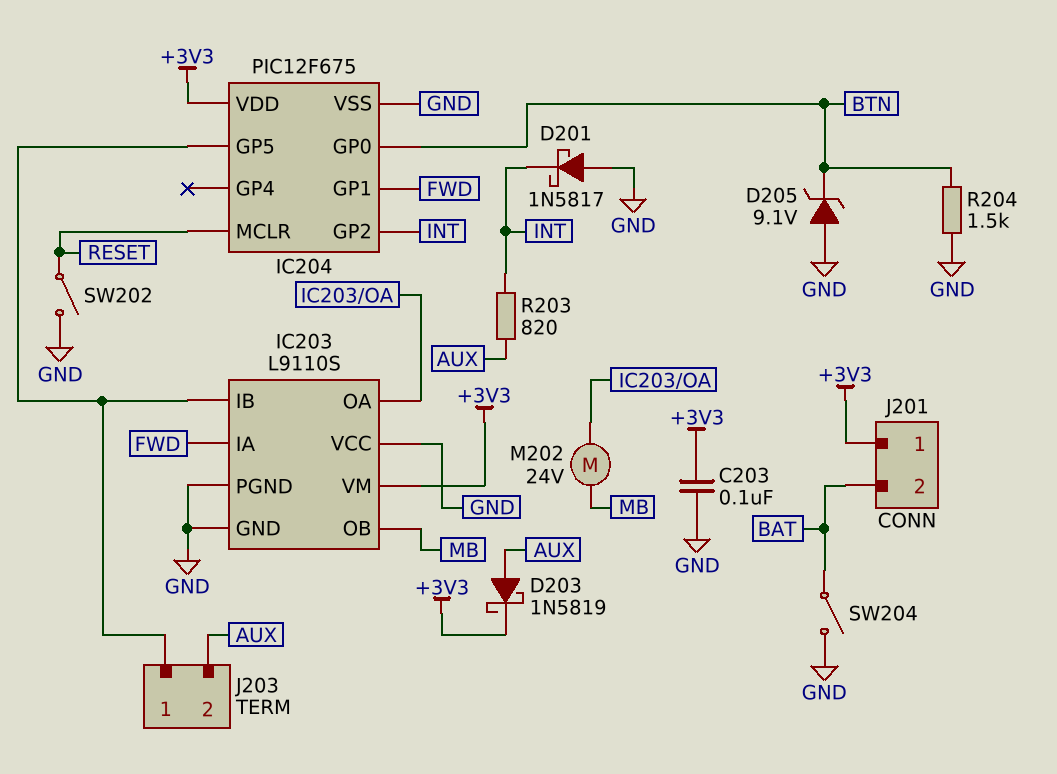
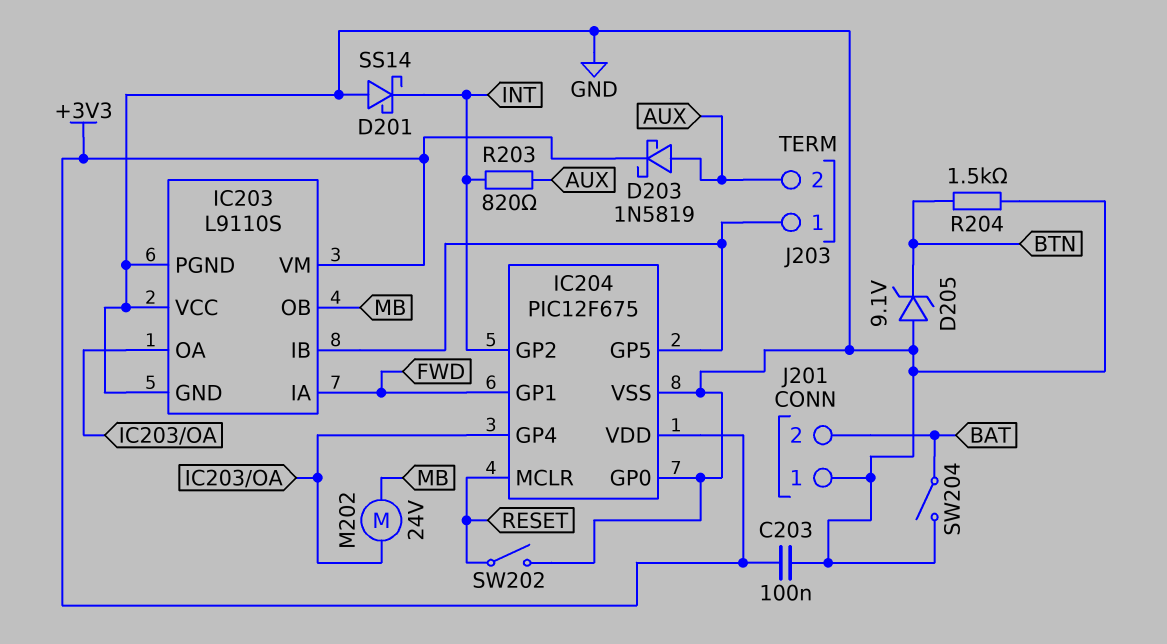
D201: schottky 1N5817 (A GND, K INT) -> schottky SS14 (A GND, K INT)
IC204 pin GP0: BTN -> GND
IC204 pin GP4: none -> IC203/OA
J201 pin 1: +3V3 -> GND

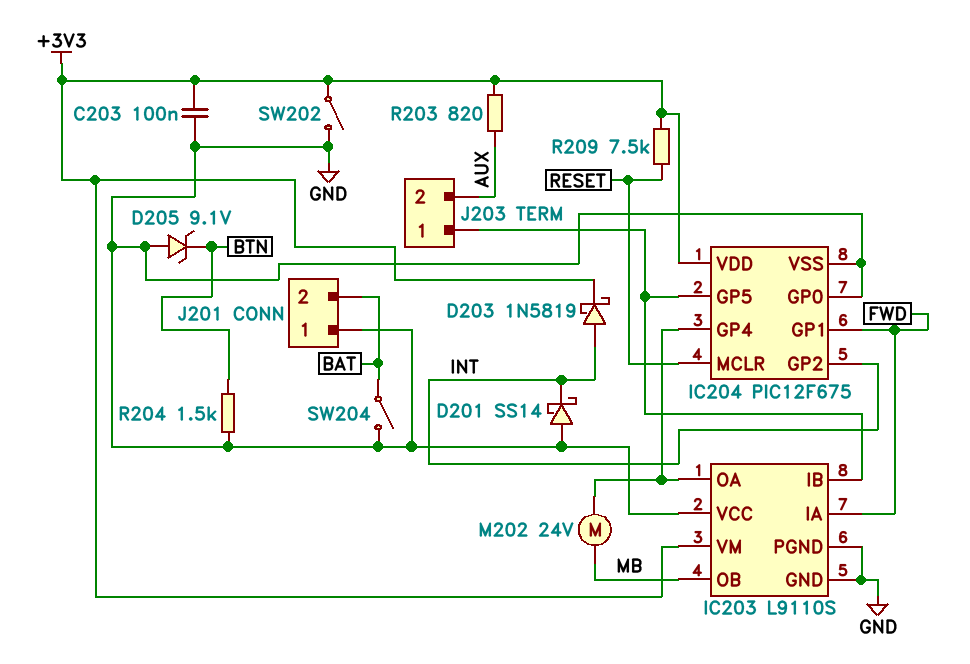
D203: schottky 1N5819 (A AUX, K +3V3) -> schottky 1N5819 (A INT, K +3V3)
R203: 820 (AUX, INT) -> 820 (+3V3, AUX)
R209: none -> 7.5k (+3V3, RESET)
SW202: switch (GND, RESET) -> switch (+3V3, GND)

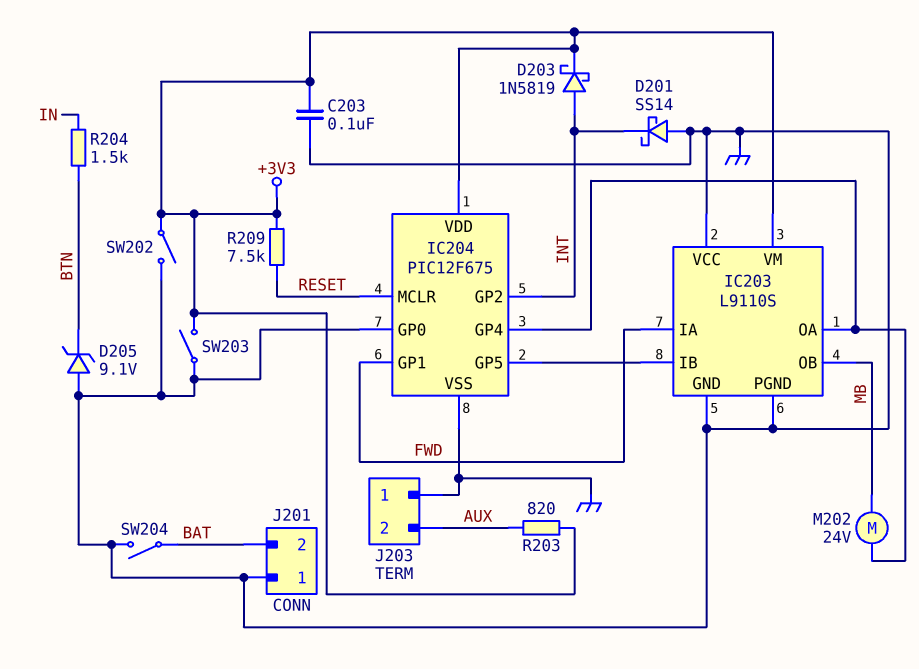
J203 pin 1: IC203/IB -> GND
R204: 1.5k (BTN, GND) -> 1.5k (BTN, IN)
SW203: none -> switch (+3V3, GND)

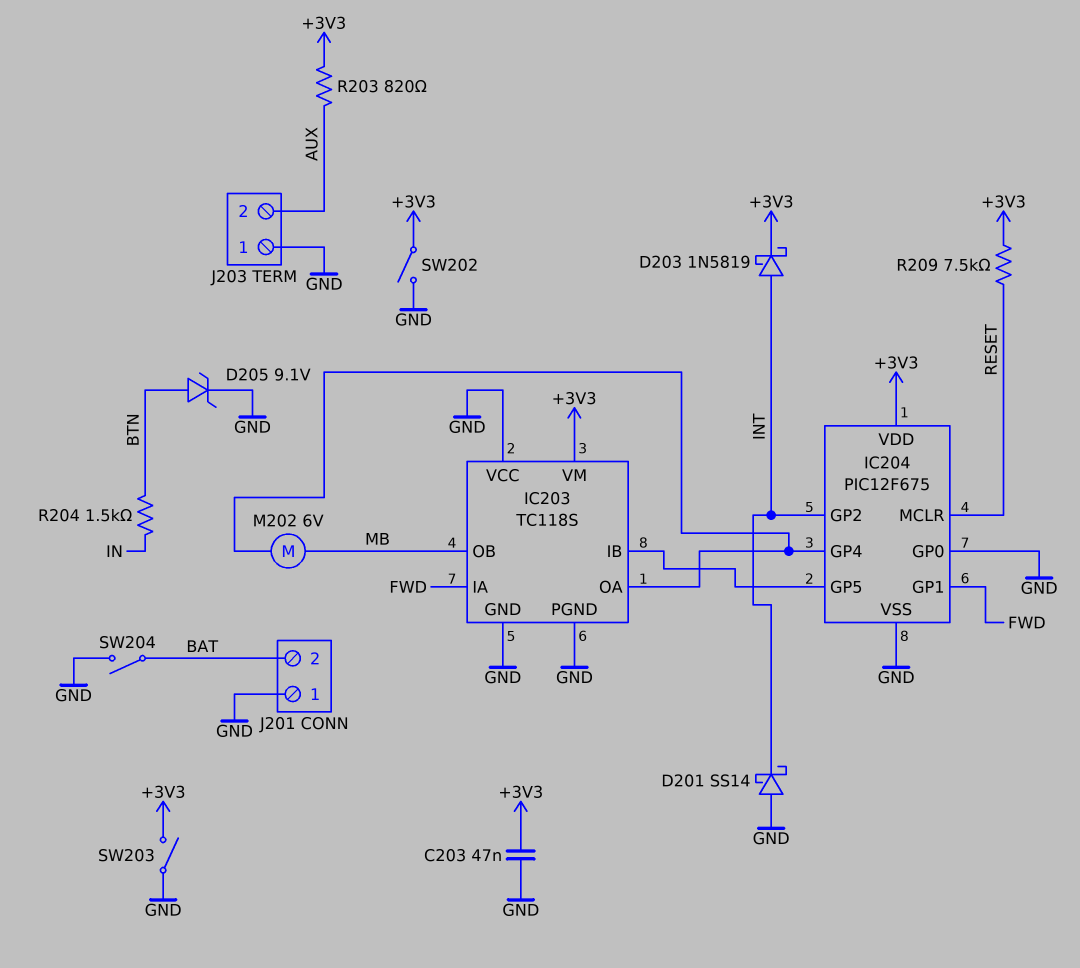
C203: 100nF (+3V3, GND) -> 47nF (+3V3, GND)
D205: zener 9.1V (A GND, K BTN) -> zener 9.1V (A BTN, K GND)
IC203: L9110S -> TC118S
M202: motor 24V (IC203/OA, MB) -> motor 6V (IC203/OA, MB)

